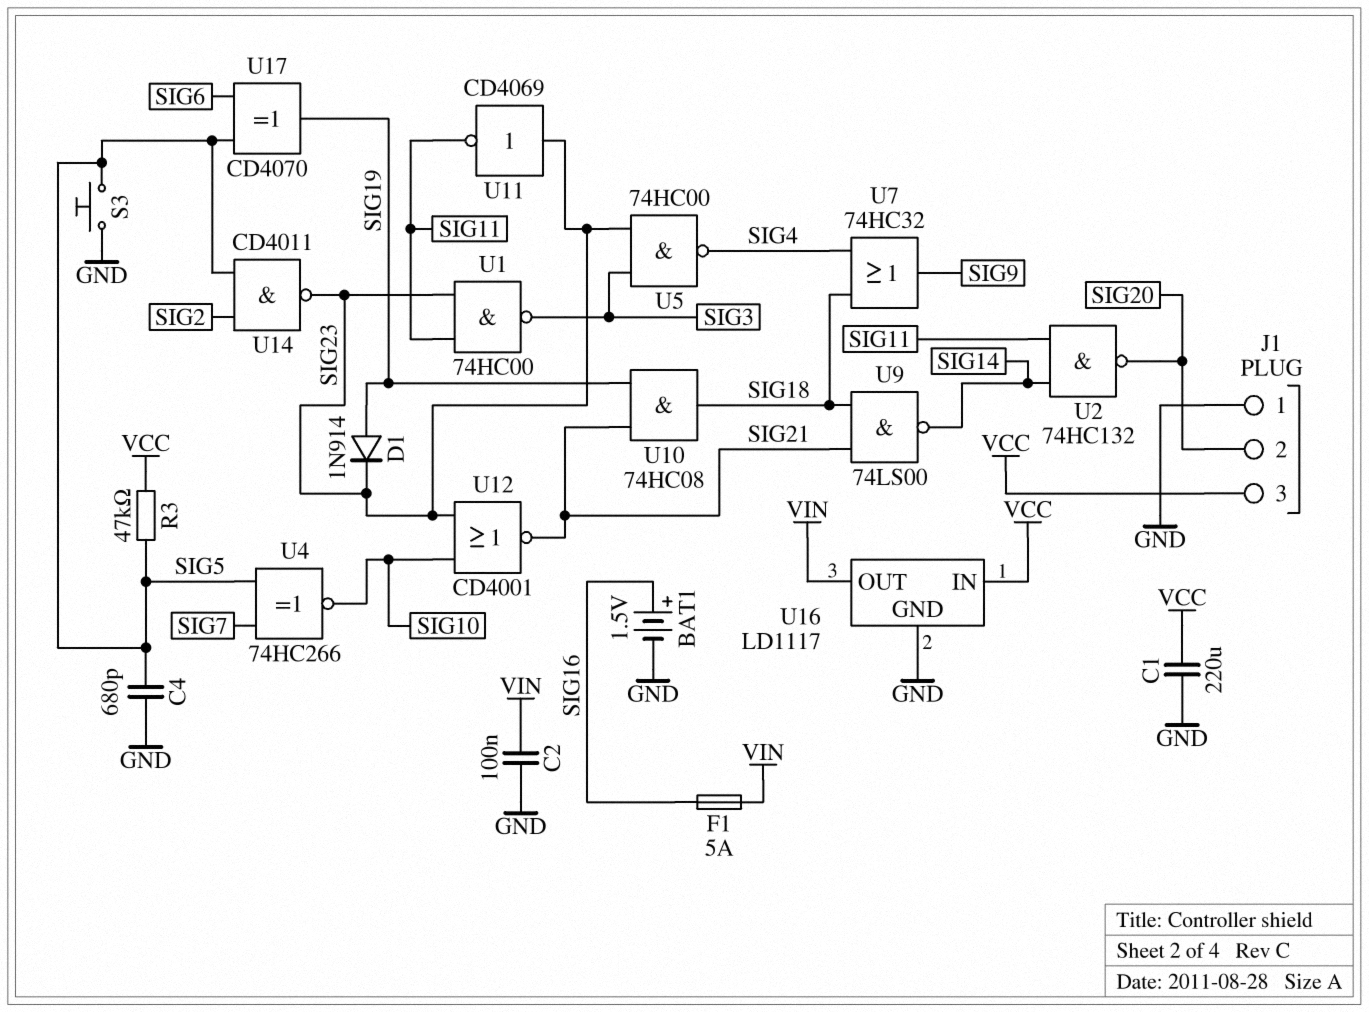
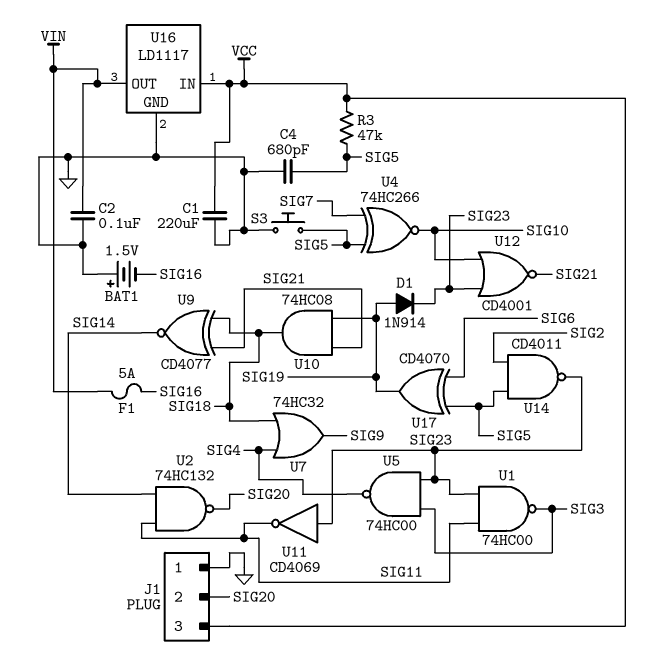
BAT1: 1.5V (plus SIG16, minus GND) -> 1.5V (plus GND, minus SIG16)
U9: NAND 74LS00 (in SIG18, in SIG21, out SIG14) -> XNOR CD4077 (in SIG18, in SIG21, out SIG14)

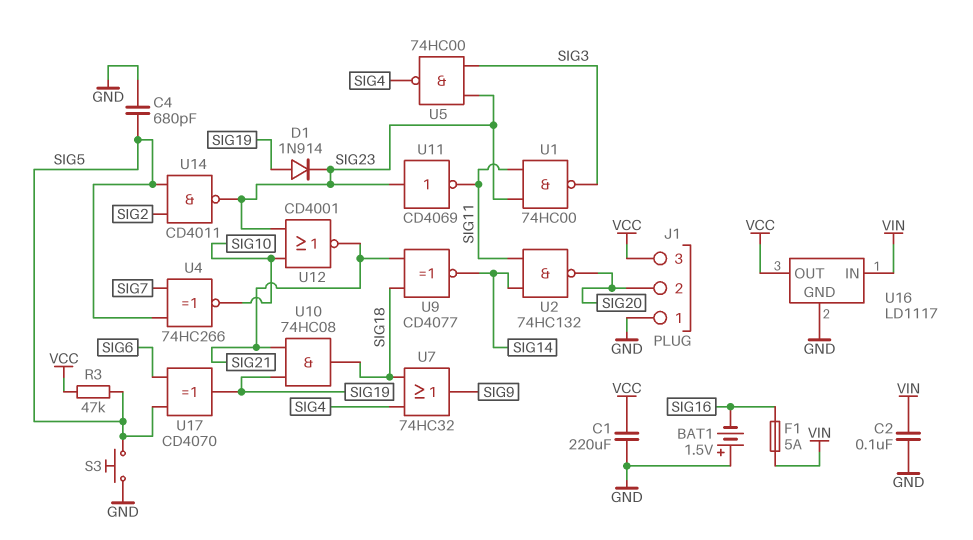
U16 pin IN: VCC -> VIN
U16 pin OUT: VIN -> VCC

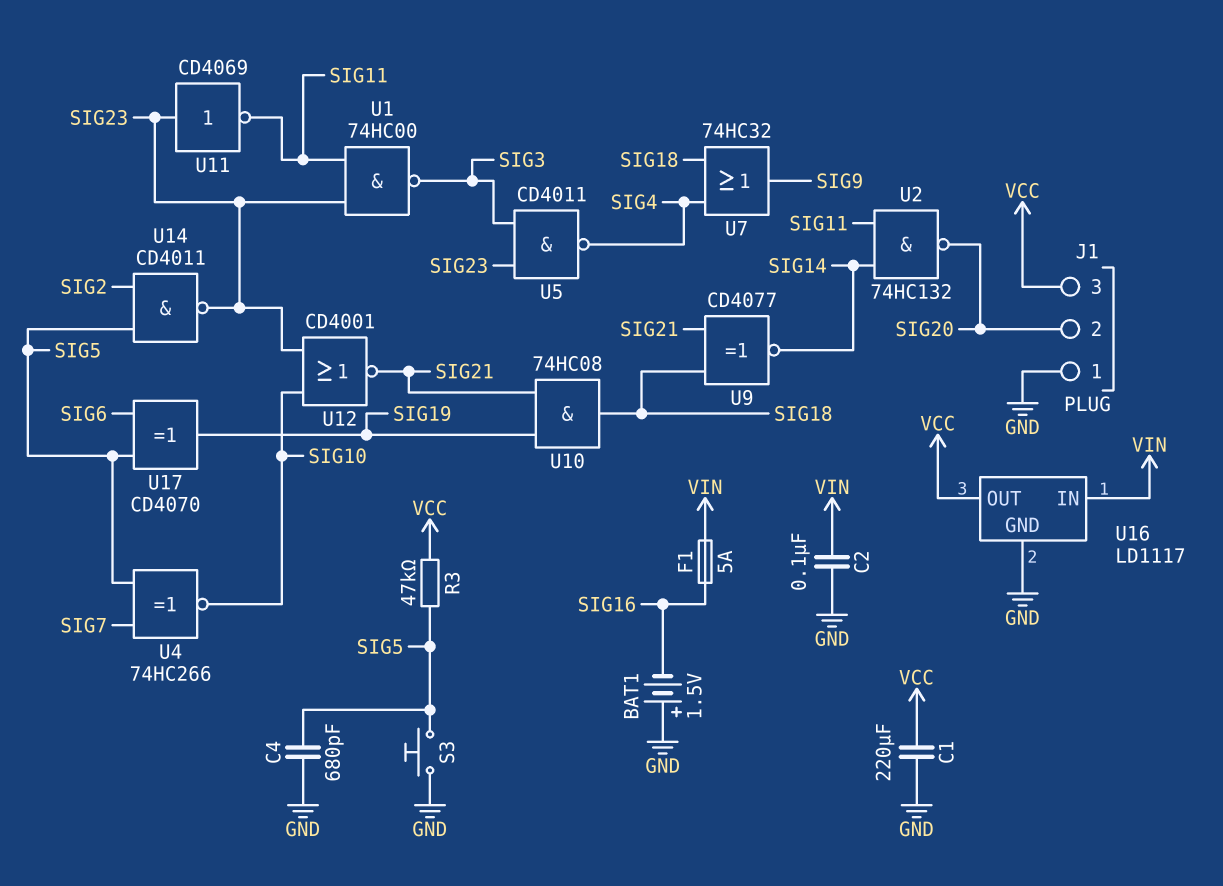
D1: diode 1N914 (A SIG19, K SIG23) -> none
U5: NAND 74HC00 (in SIG3, in SIG23, out SIG4) -> NAND CD4011 (in SIG3, in SIG23, out SIG4)

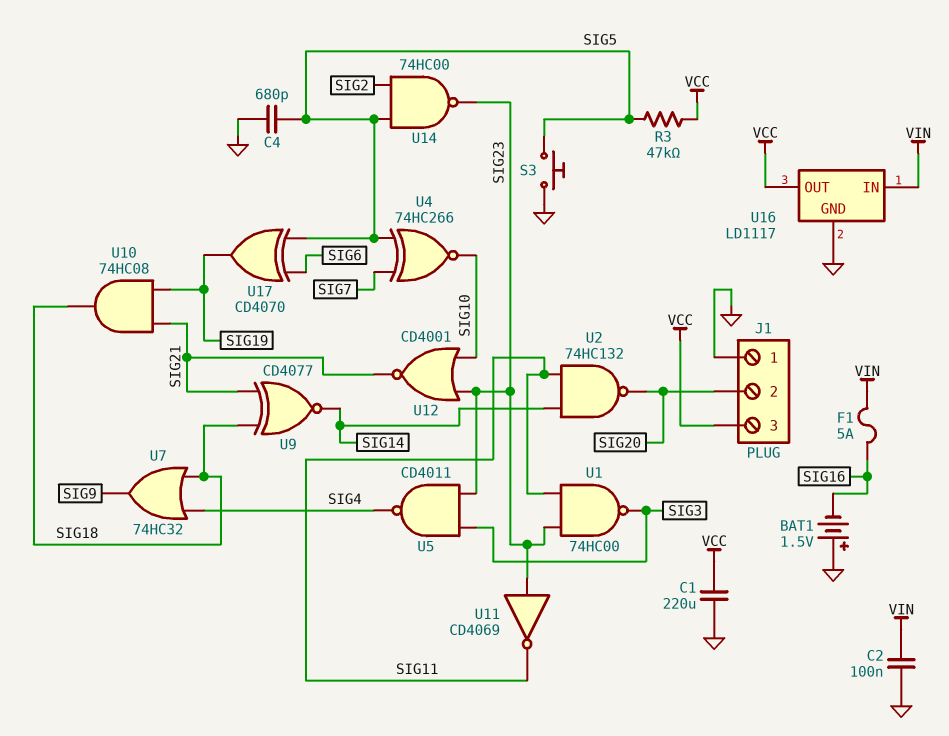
U14: NAND CD4011 (in SIG2, in SIG5, out SIG23) -> NAND 74HC00 (in SIG2, in SIG5, out SIG23)

